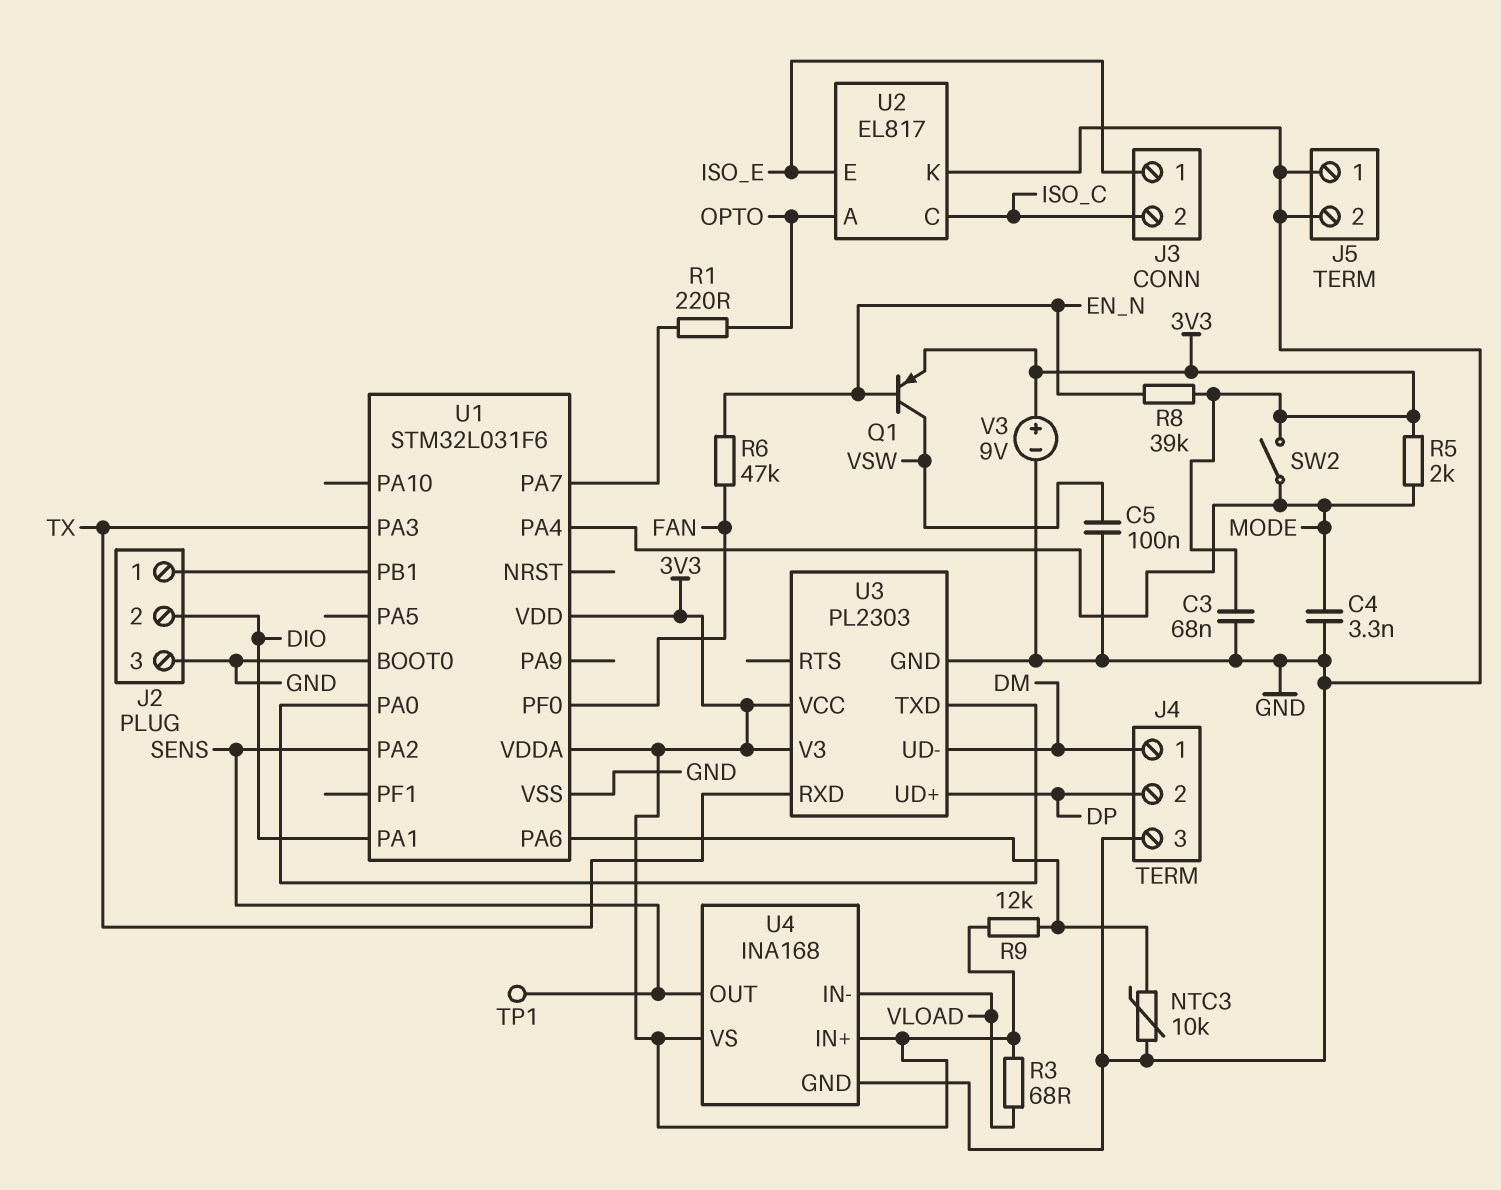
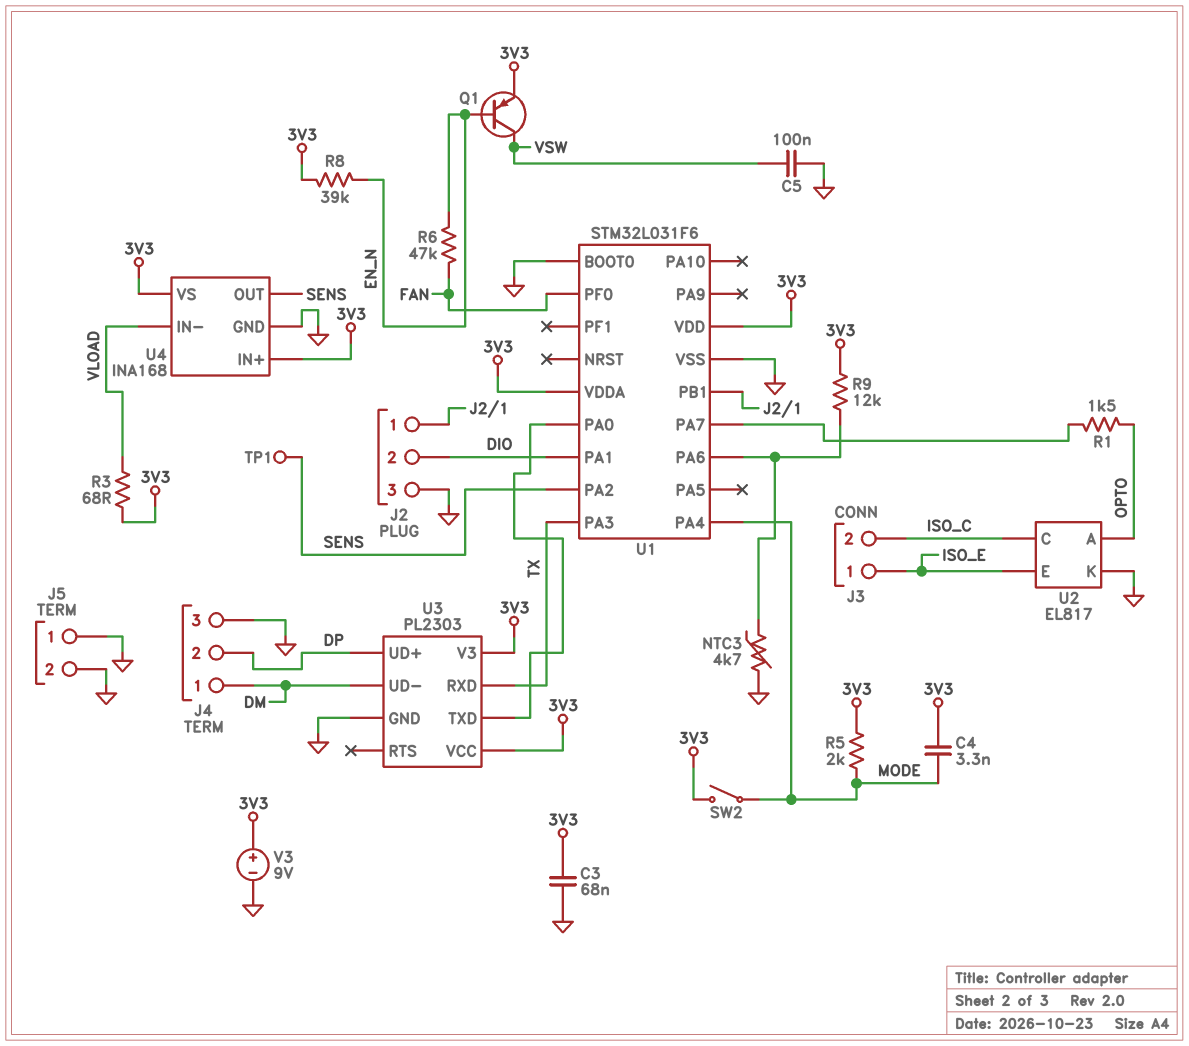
C4: 3.3nF (GND, MODE) -> 3.3nF (3V3, MODE)
NTC3: 10k (GND, U1/PA6) -> 4.7k (GND, U1/PA6)
R1: 220 (OPTO, U1/PA7) -> 1.5k (OPTO, U1/PA7)

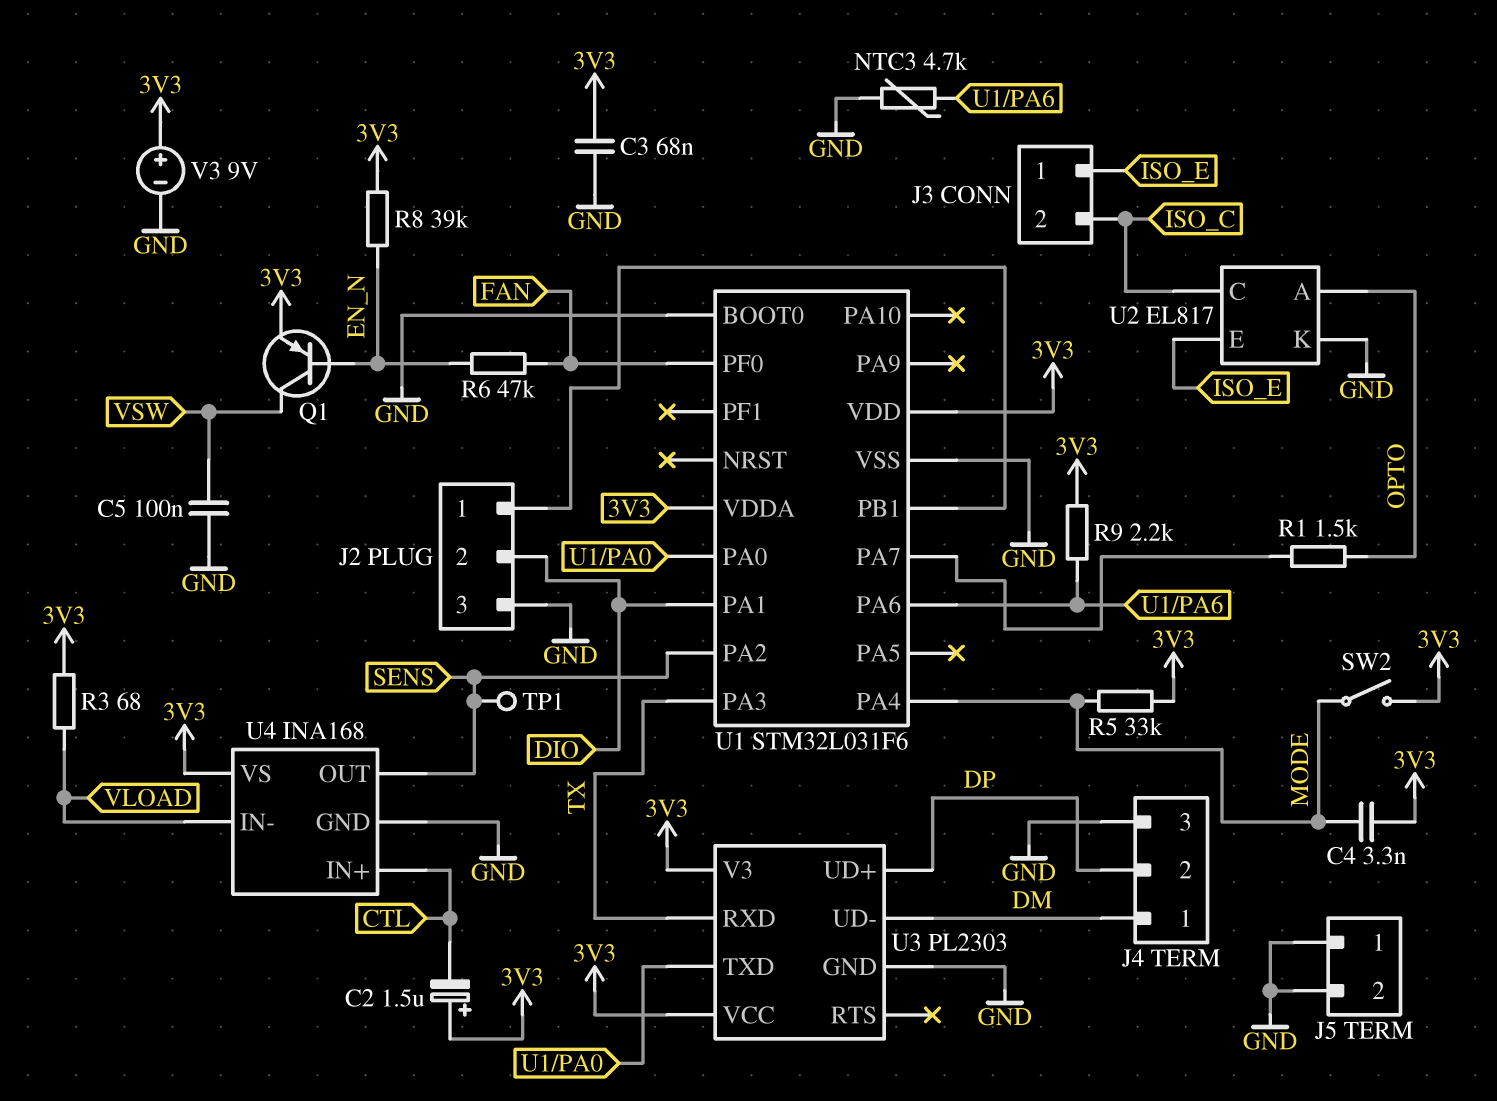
C2: none -> 1.5uF (plus 3V3, minus CTL)
R5: 2k (3V3, MODE) -> 33k (3V3, MODE)
R9: 12k (3V3, U1/PA6) -> 2.2k (3V3, U1/PA6)
U4 pin IN+: 3V3 -> CTL

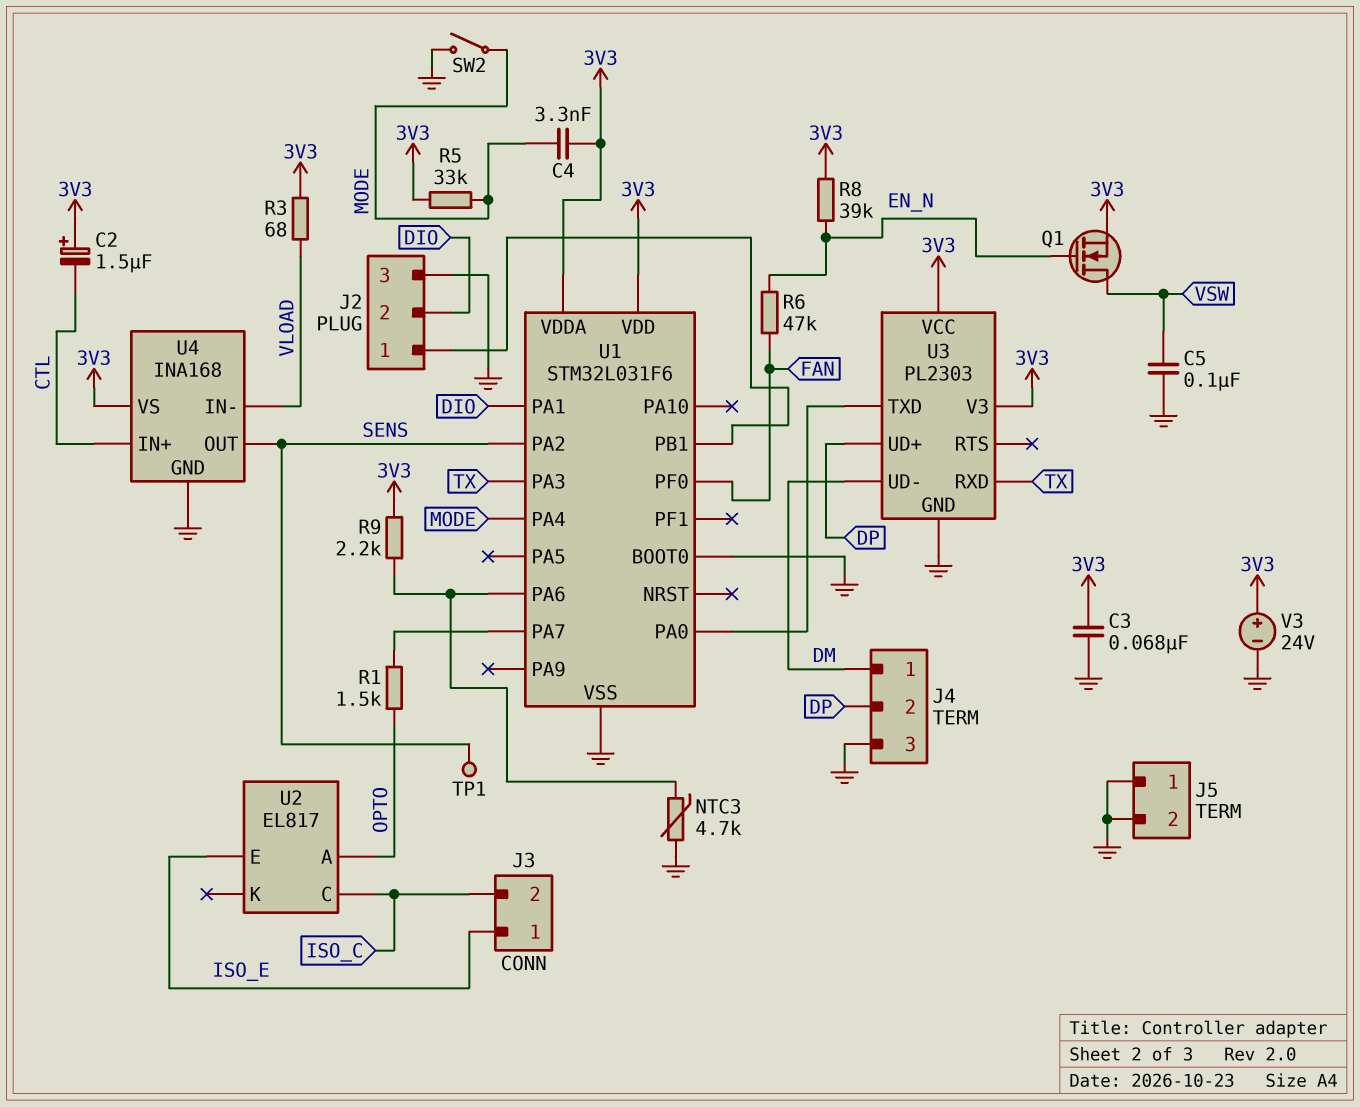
Q1: PNP (B EN_N, C VSW, E 3V3) -> NMOS (G EN_N, D VSW, S 3V3)
SW2: switch (3V3, MODE) -> switch (GND, MODE)
U2 pin K: GND -> none
V3: 9V (plus 3V3, minus GND) -> 24V (plus 3V3, minus GND)

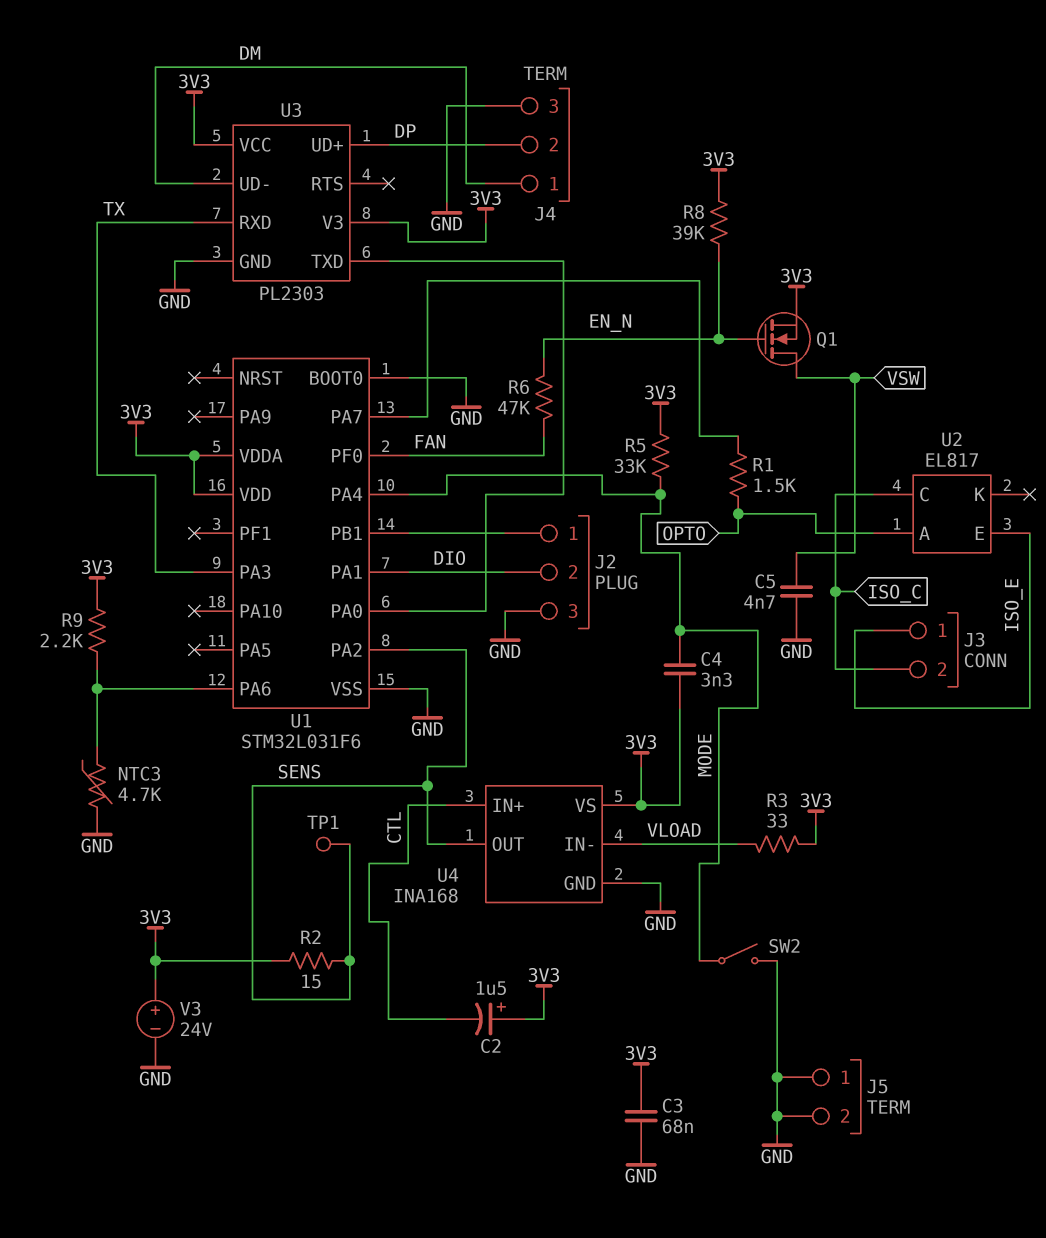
C5: 100nF (GND, VSW) -> 4.7nF (GND, VSW)
R2: none -> 15 (3V3, SENS)
R3: 68 (3V3, VLOAD) -> 33 (3V3, VLOAD)

